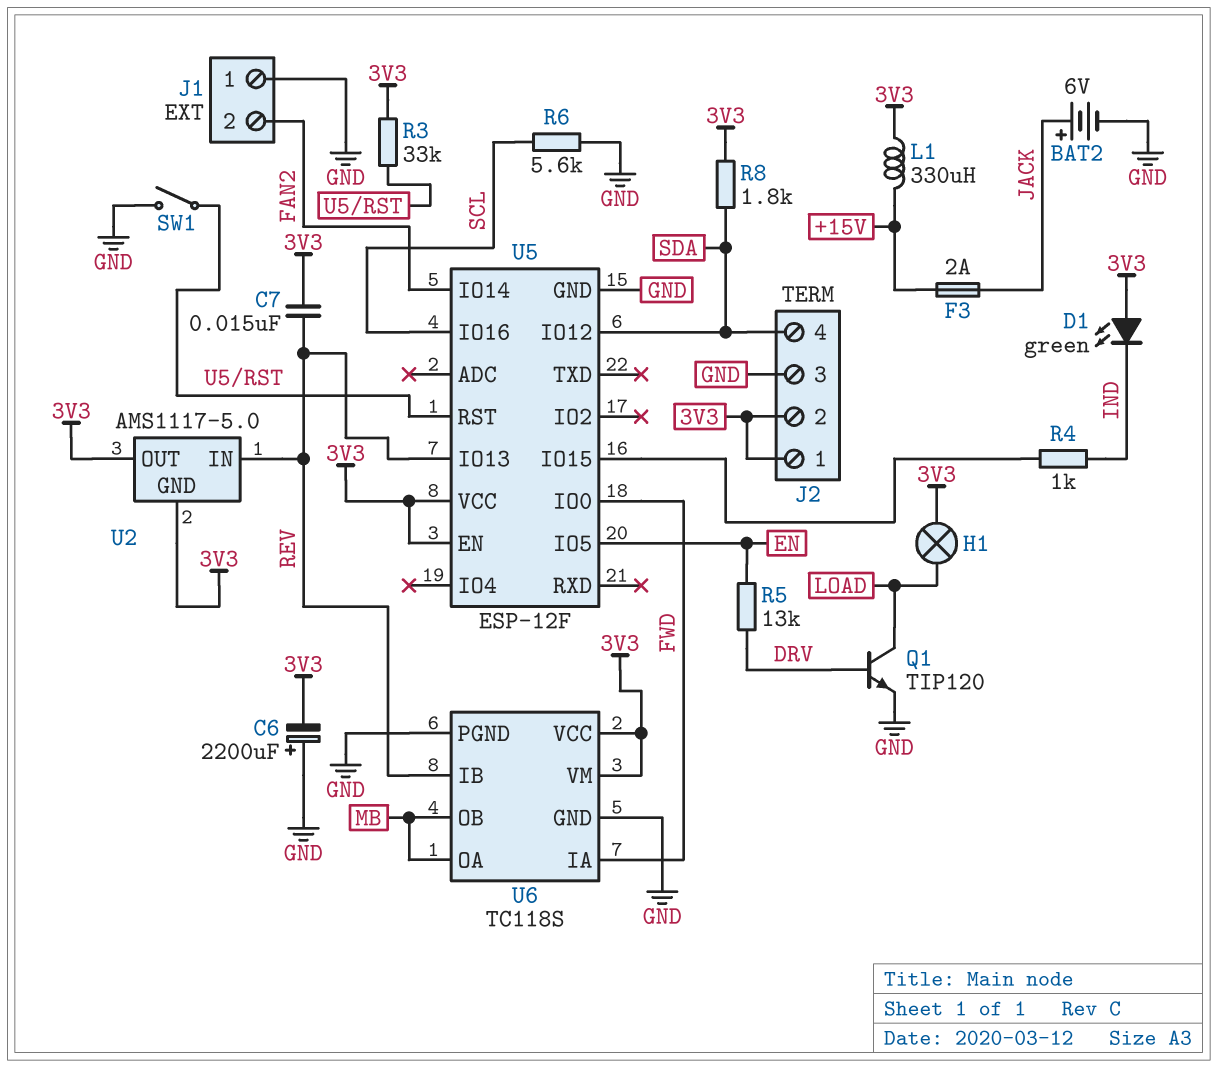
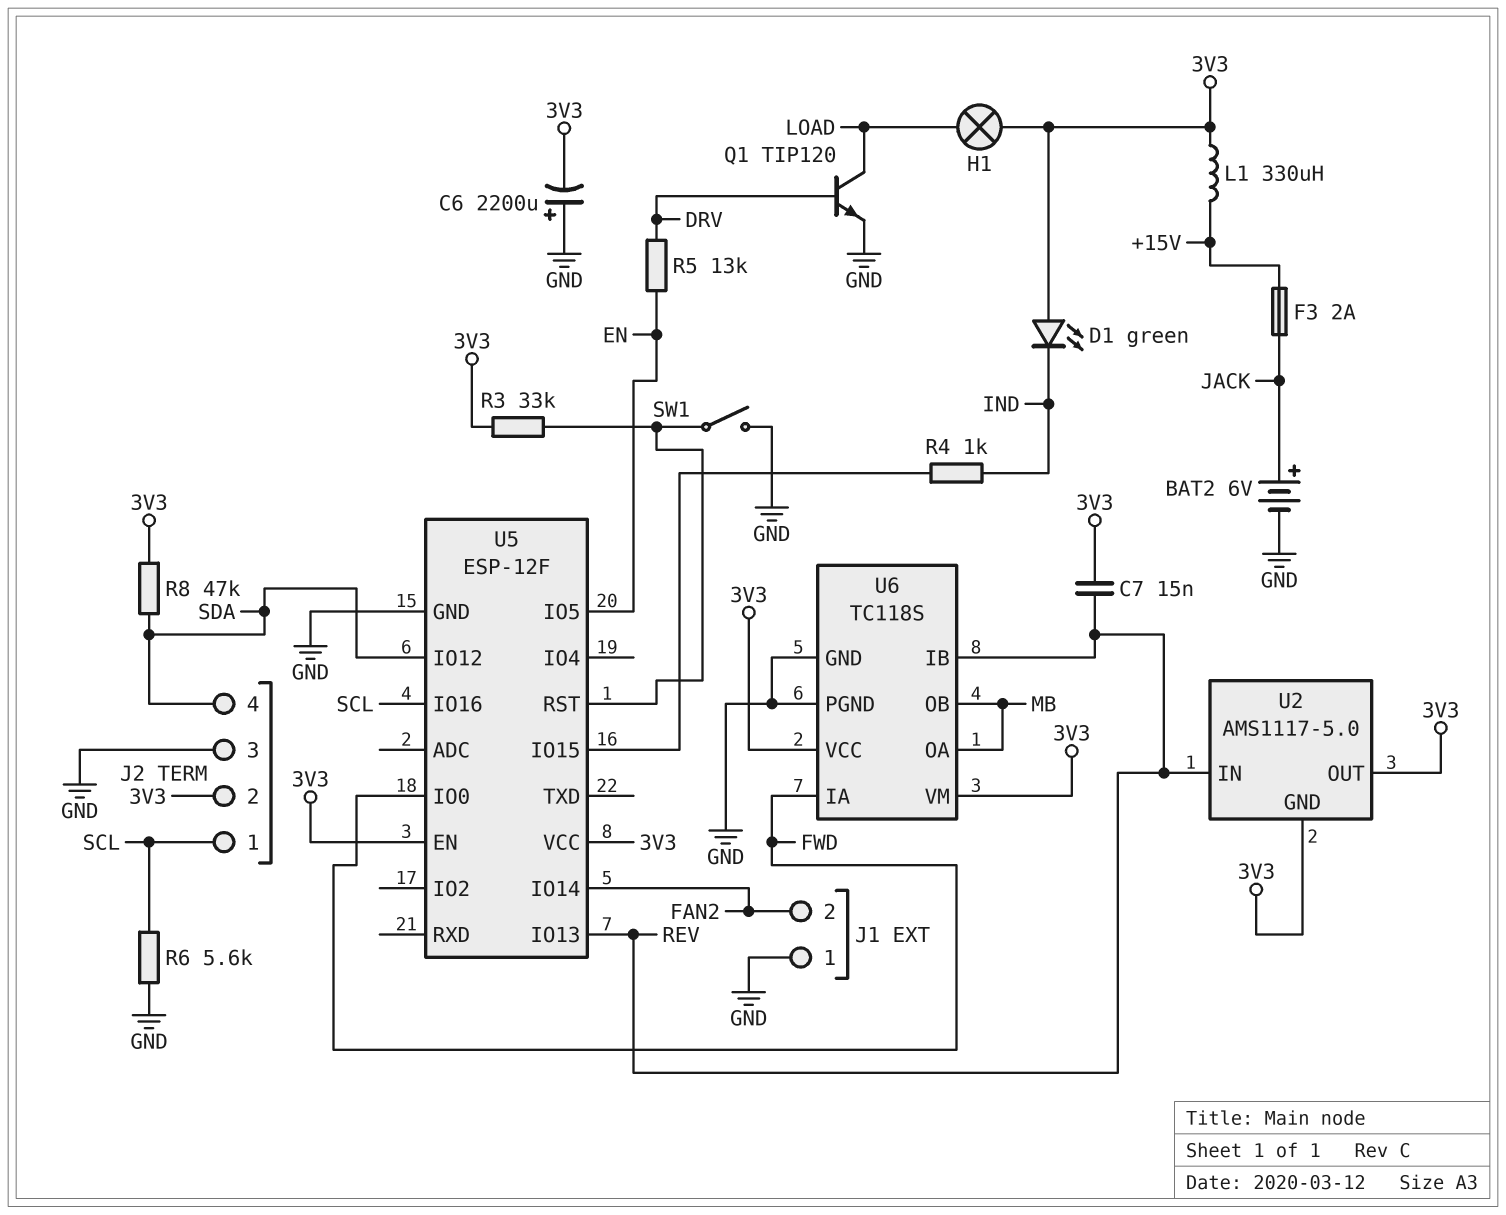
J2 pin 1: 3V3 -> SCL
R8: 1.8k (3V3, SDA) -> 47k (3V3, SDA)

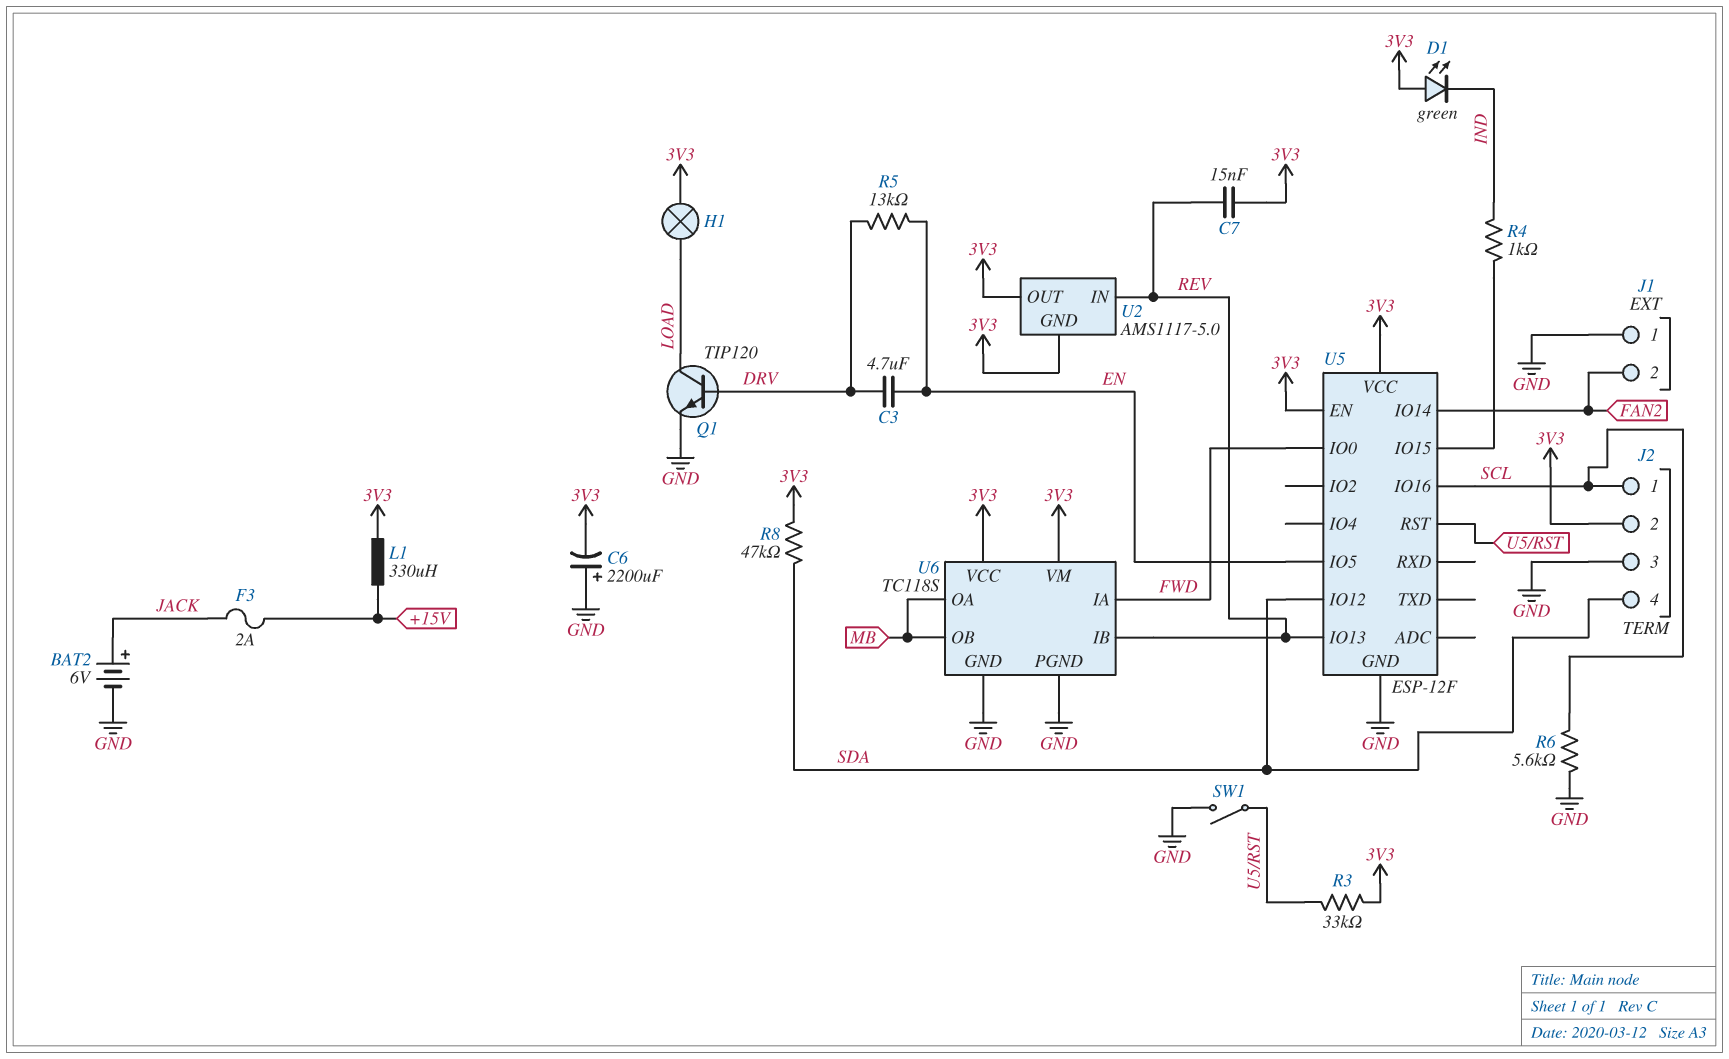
C3: none -> 4.7uF (DRV, EN)

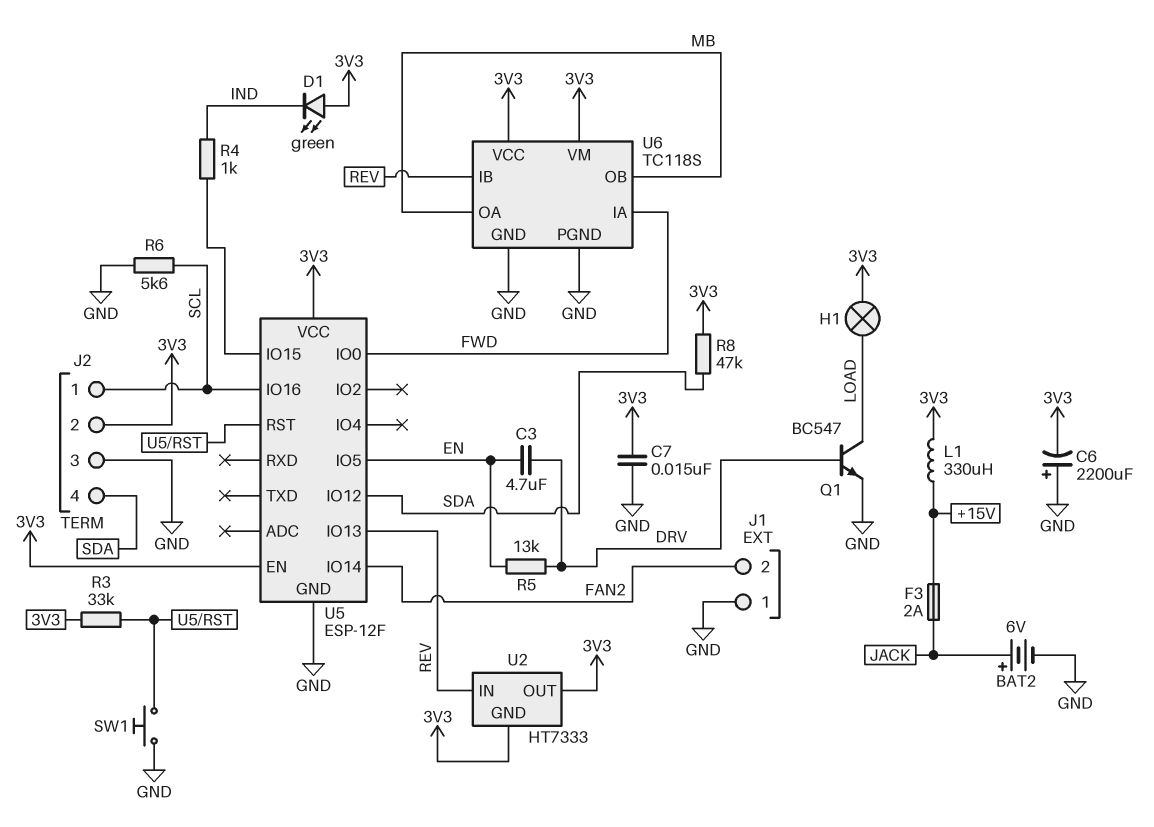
C7: 15nF (3V3, REV) -> 15nF (3V3, GND)
Q1: NPN TIP120 (B DRV, C LOAD, E GND) -> NPN BC547 (B DRV, C LOAD, E GND)
SW1: switch (GND, U5/RST) -> button (GND, U5/RST)
U2: AMS1117-5.0 -> HT7333

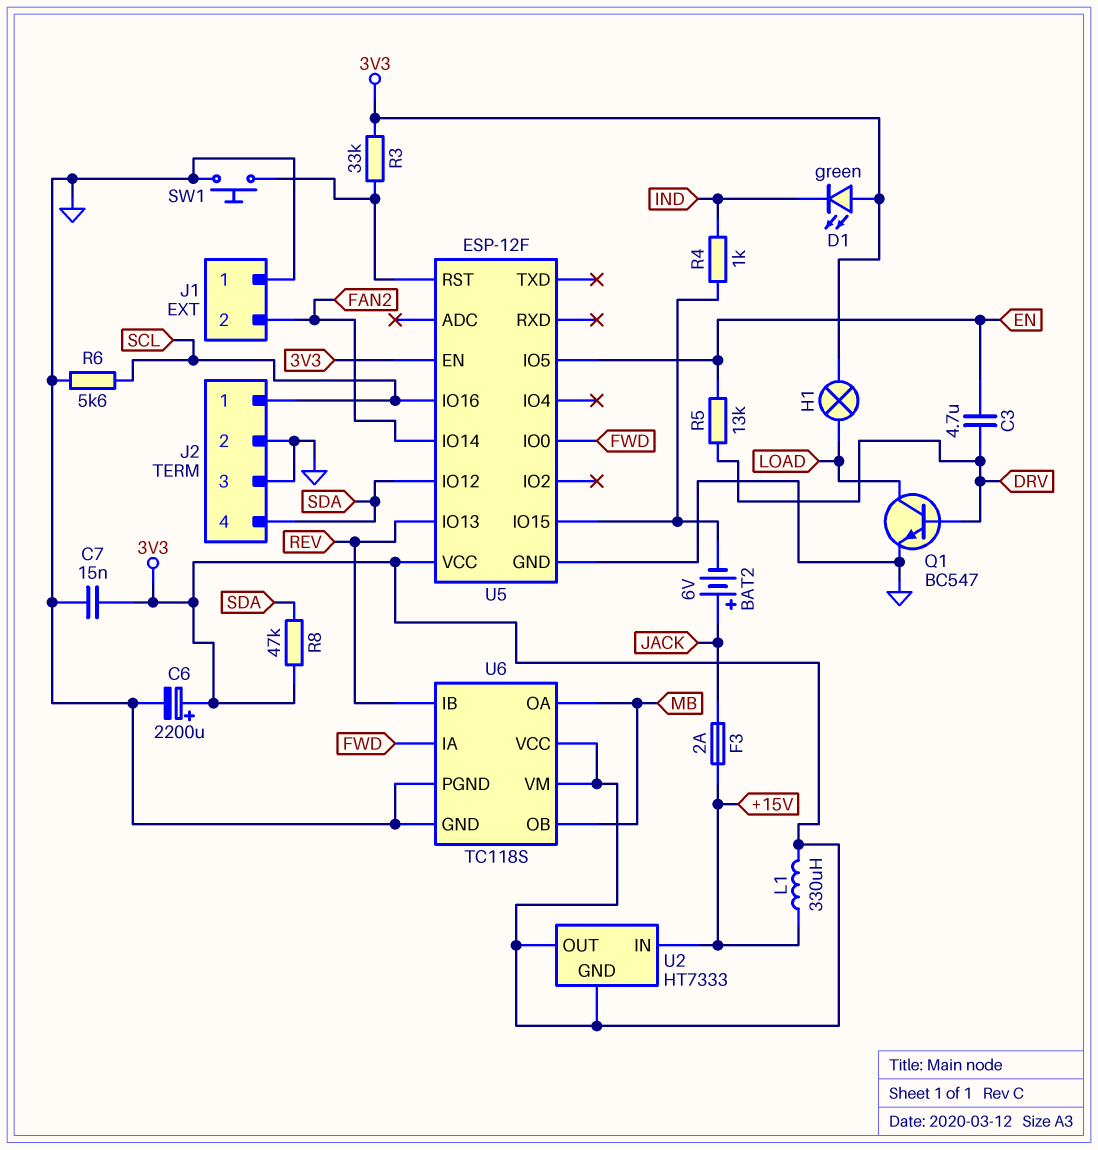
BAT2: 6V (plus JACK, minus GND) -> 6V (plus JACK, minus U5/IO15)
C6: 2200uF (plus GND, minus 3V3) -> 2200uF (plus 3V3, minus GND)
J2 pin 2: 3V3 -> GND
U2 pin IN: REV -> +15V

